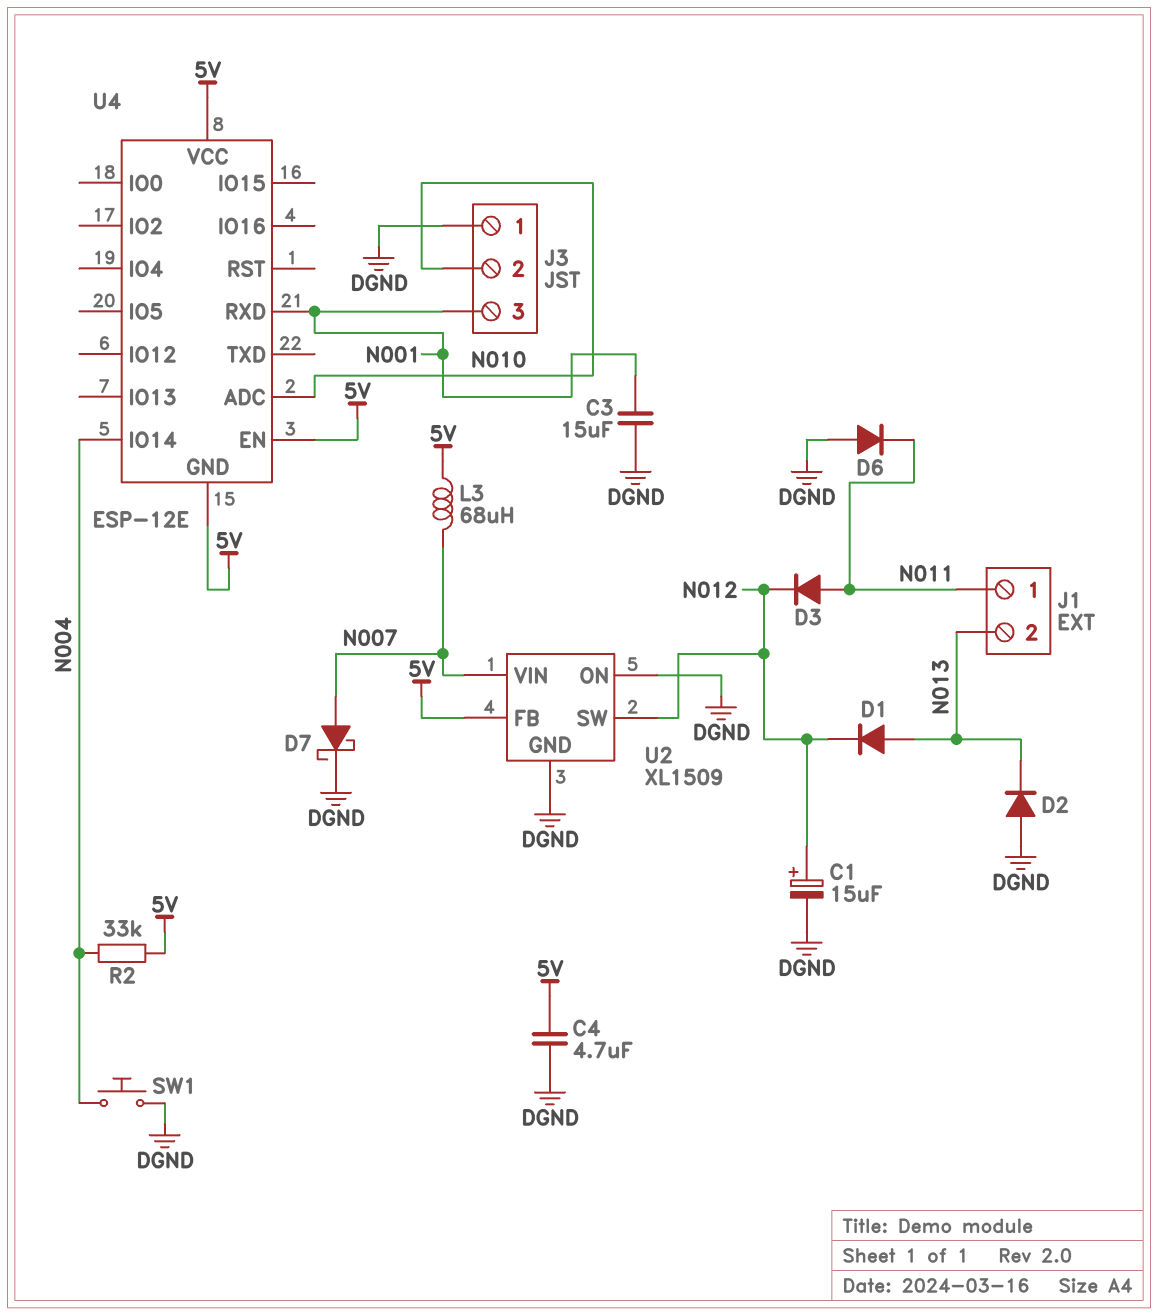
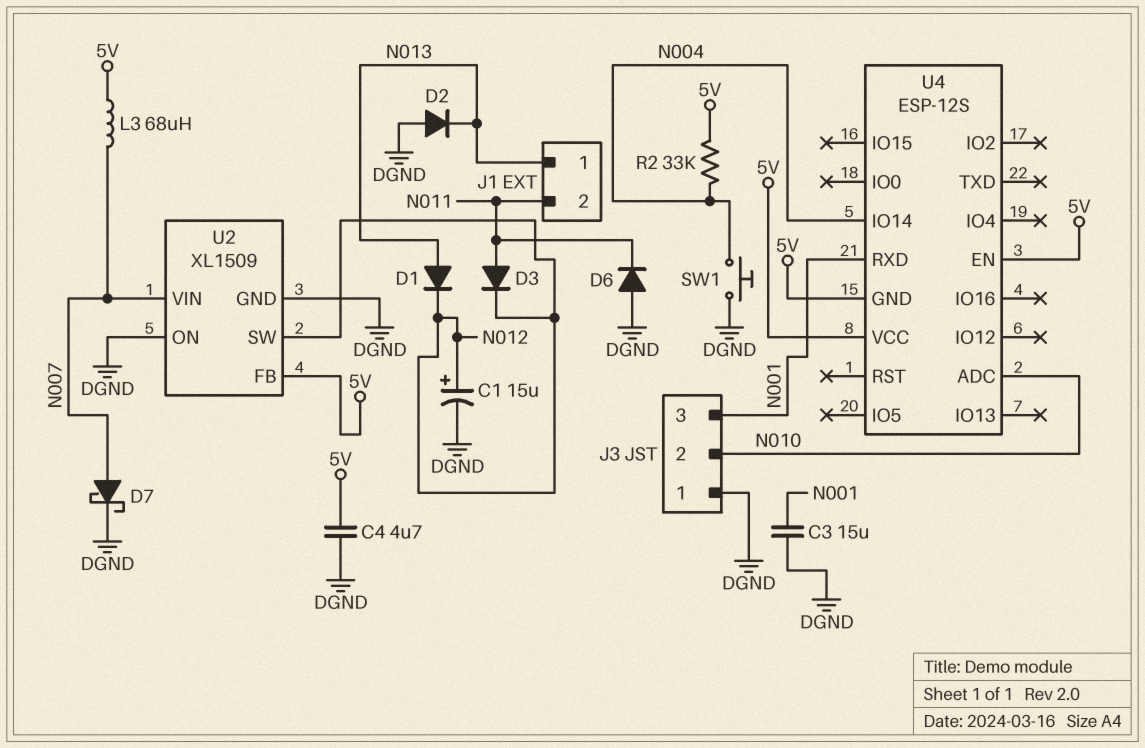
J1 pin 1: N011 -> N013
J1 pin 2: N013 -> N011
U4: ESP-12E -> ESP-12S

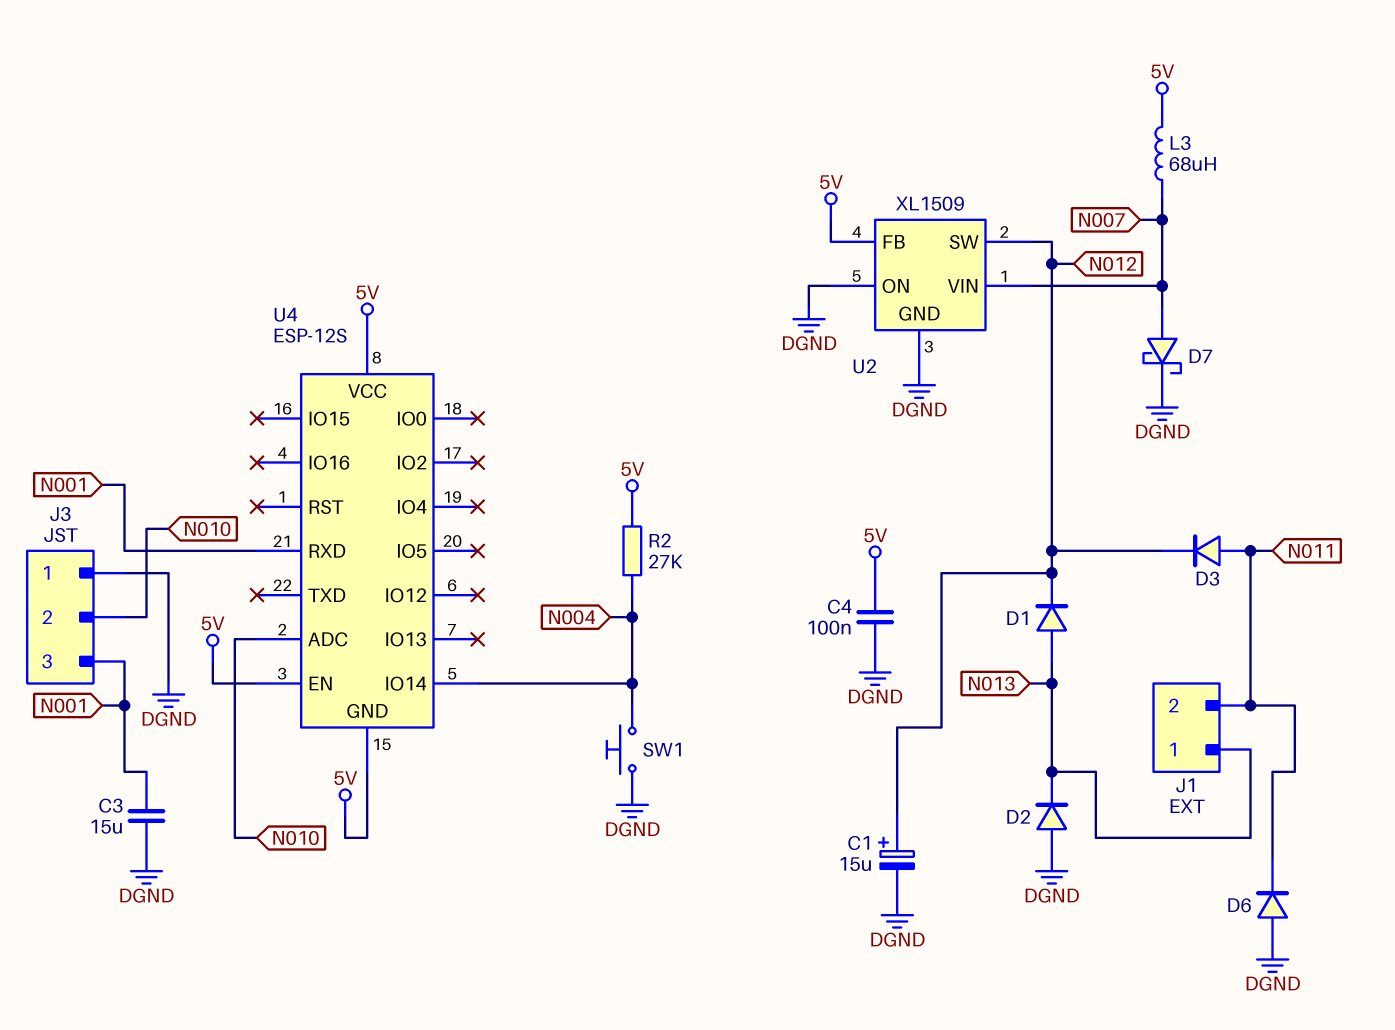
C4: 4.7uF (5V, DGND) -> 100nF (5V, DGND)
R2: 33k (5V, N004) -> 27k (5V, N004)

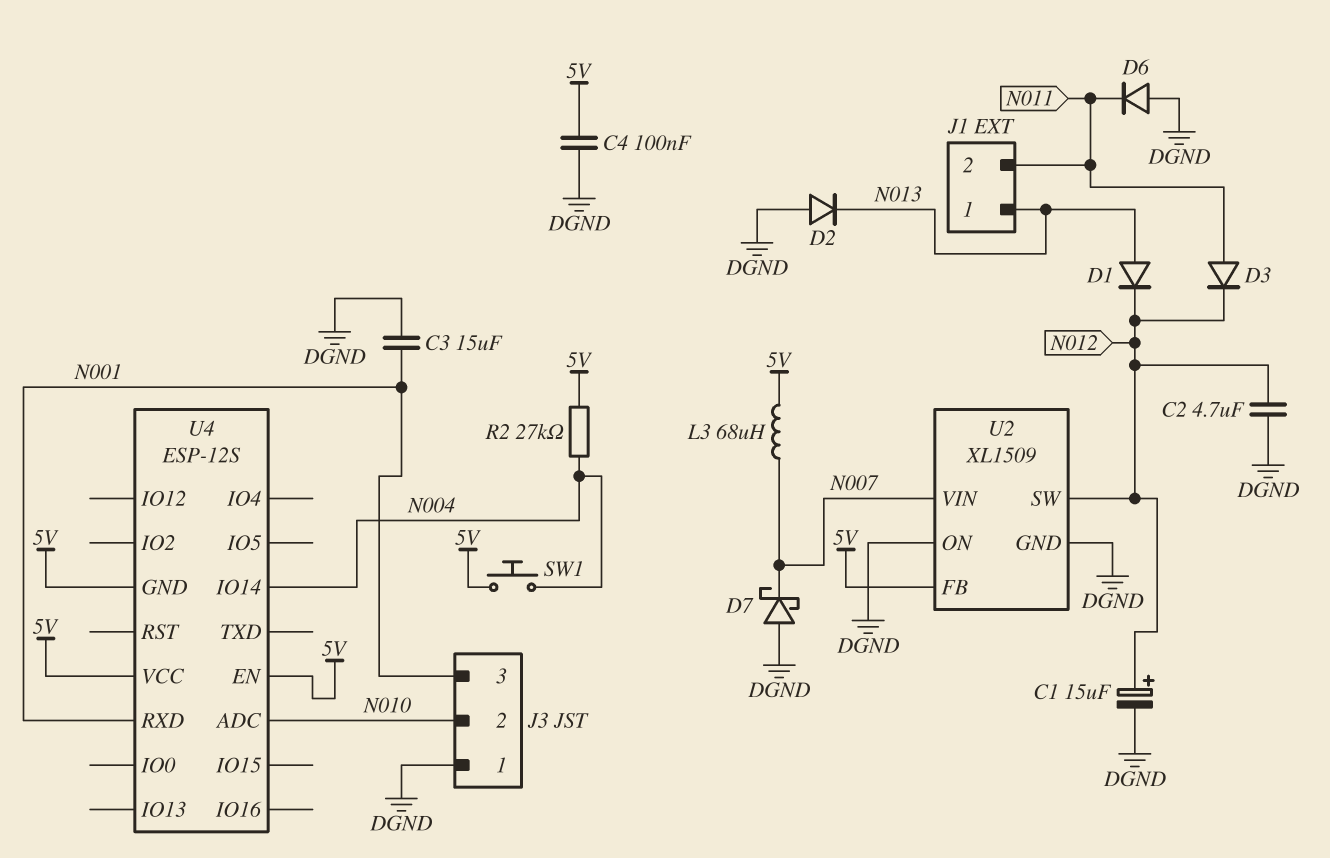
C2: none -> 4.7uF (DGND, N012)
D7: schottky (A N007, K DGND) -> schottky (A DGND, K N007)
SW1: button (DGND, N004) -> button (5V, N004)

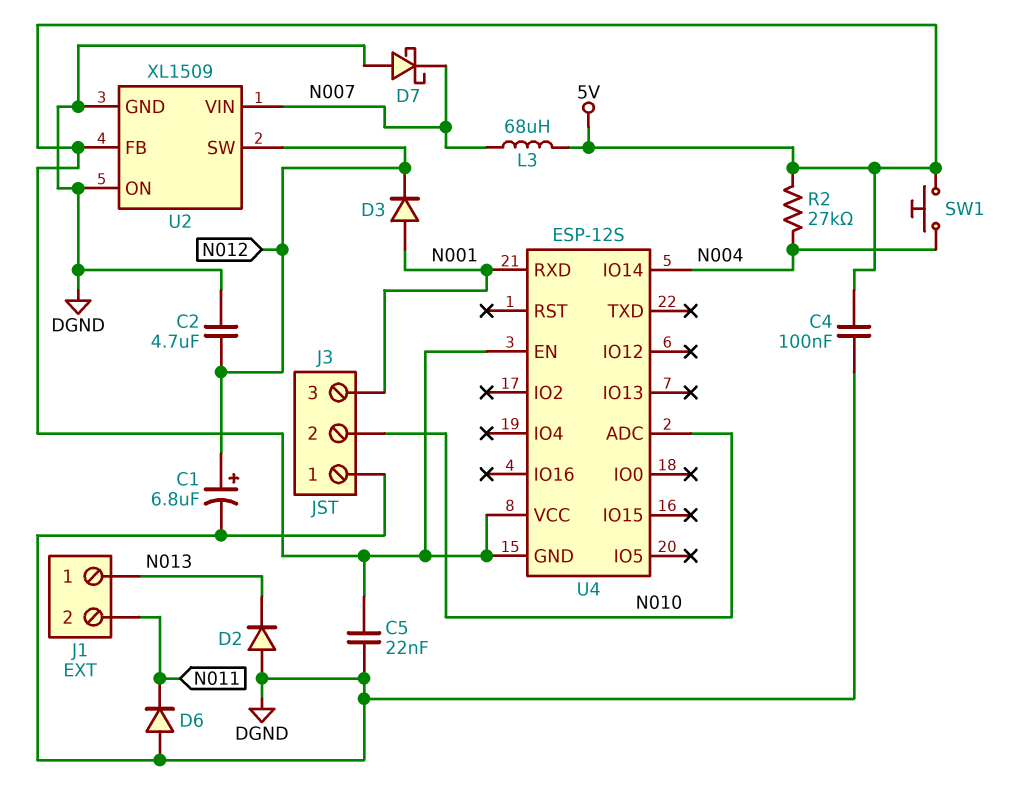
C1: 15uF (plus N012, minus DGND) -> 6.8uF (plus N012, minus DGND)
C3: 15uF (DGND, N001) -> none
C5: none -> 22nF (5V, DGND)
D1: diode (A N013, K N012) -> none
D3: diode (A N011, K N012) -> diode (A N001, K N012)

